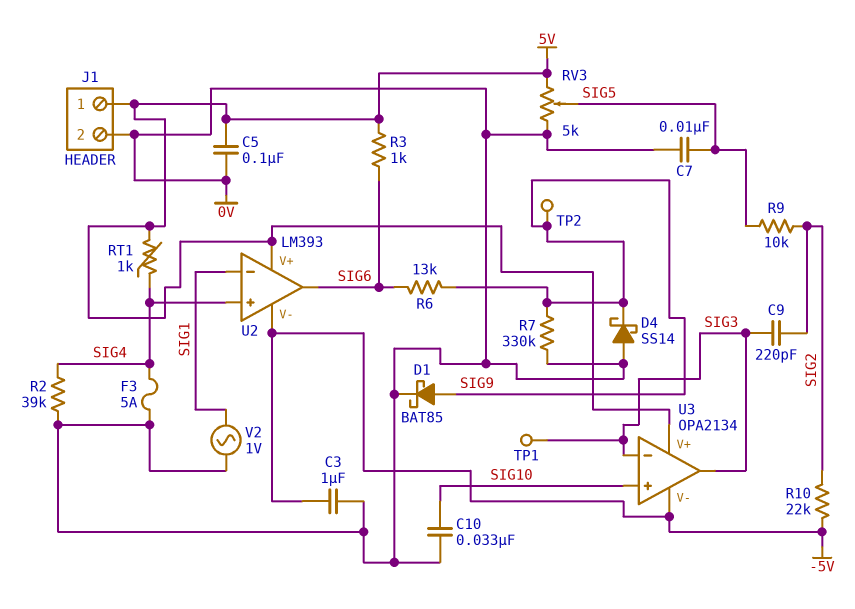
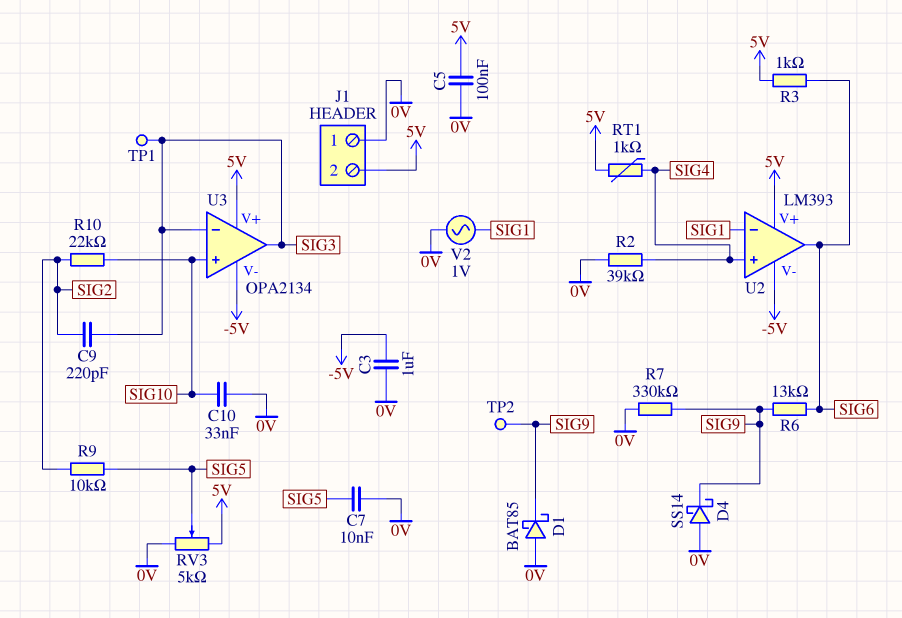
D1: schottky BAT85 (A SIG9, K 0V) -> schottky BAT85 (A 0V, K SIG9)
F3: 5A (0V, SIG4) -> none
J1 pin 1: 5V -> 0V
J1 pin 2: 0V -> 5V
R10: 22k (-5V, SIG2) -> 22k (SIG2, SIG10)

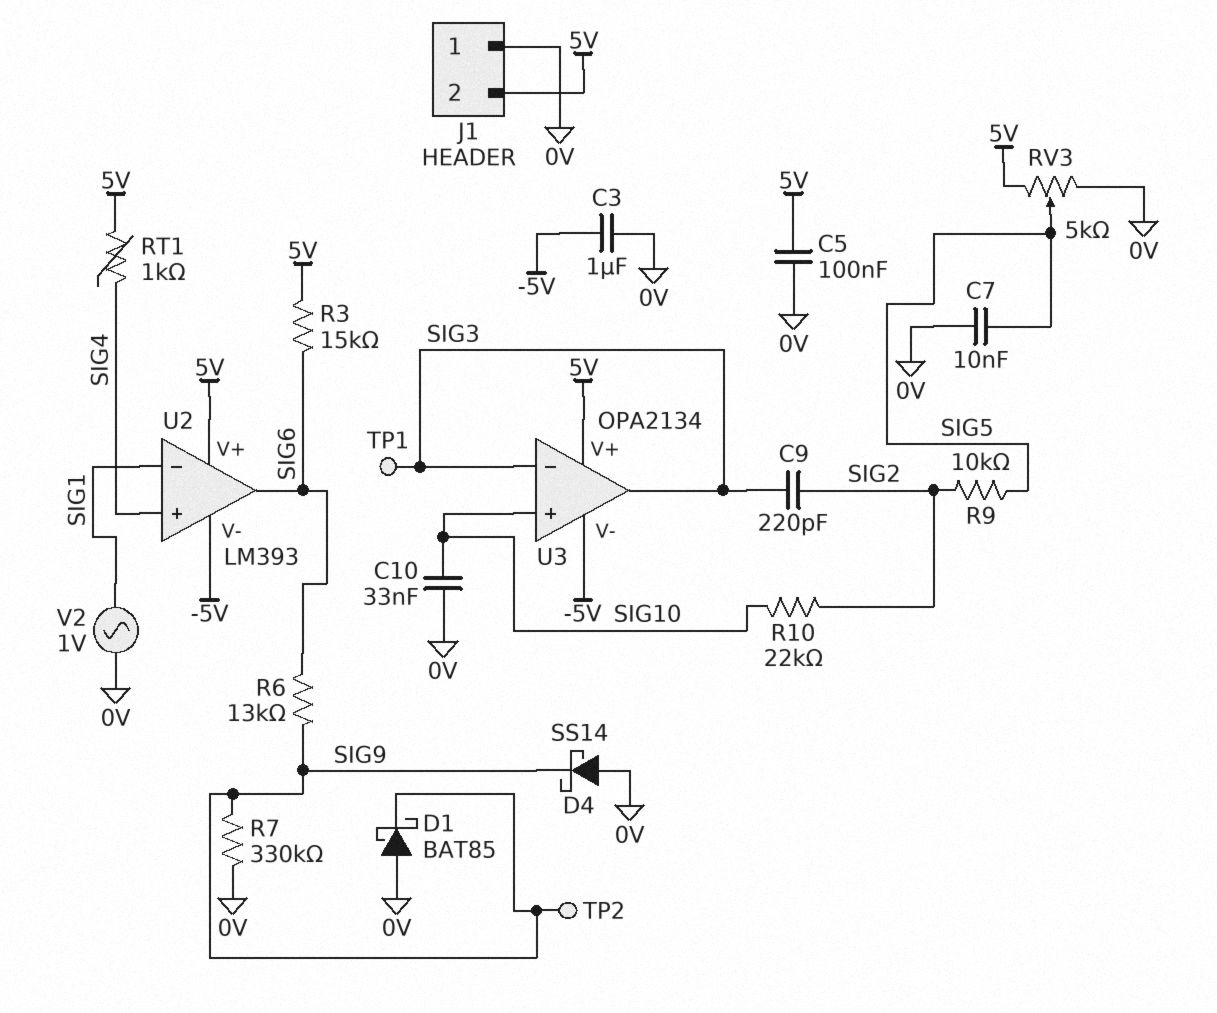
R2: 39k (0V, SIG4) -> none
R3: 1k (5V, SIG6) -> 15k (5V, SIG6)

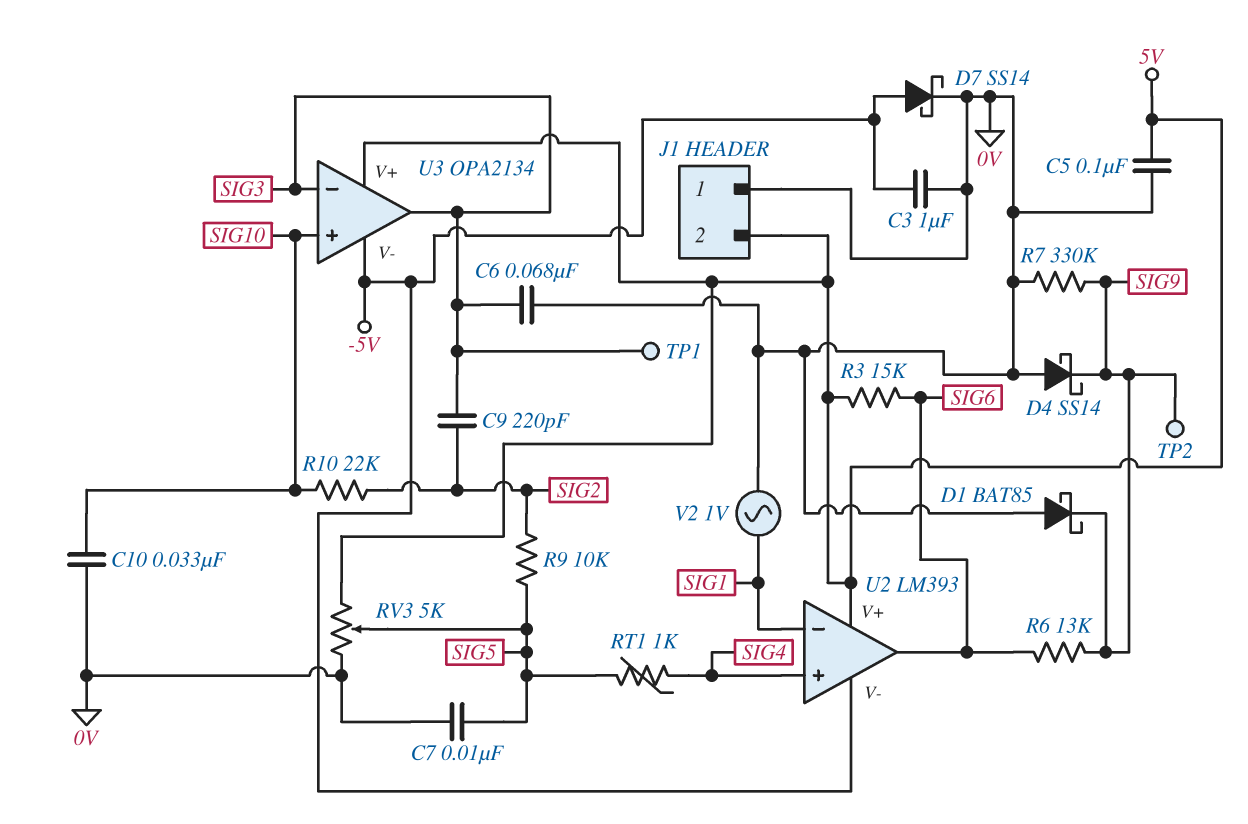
C6: none -> 68nF (0V, SIG3)
D7: none -> schottky SS14 (A -5V, K 0V)
RT1: 1k (5V, SIG4) -> 1k (SIG4, SIG5)

